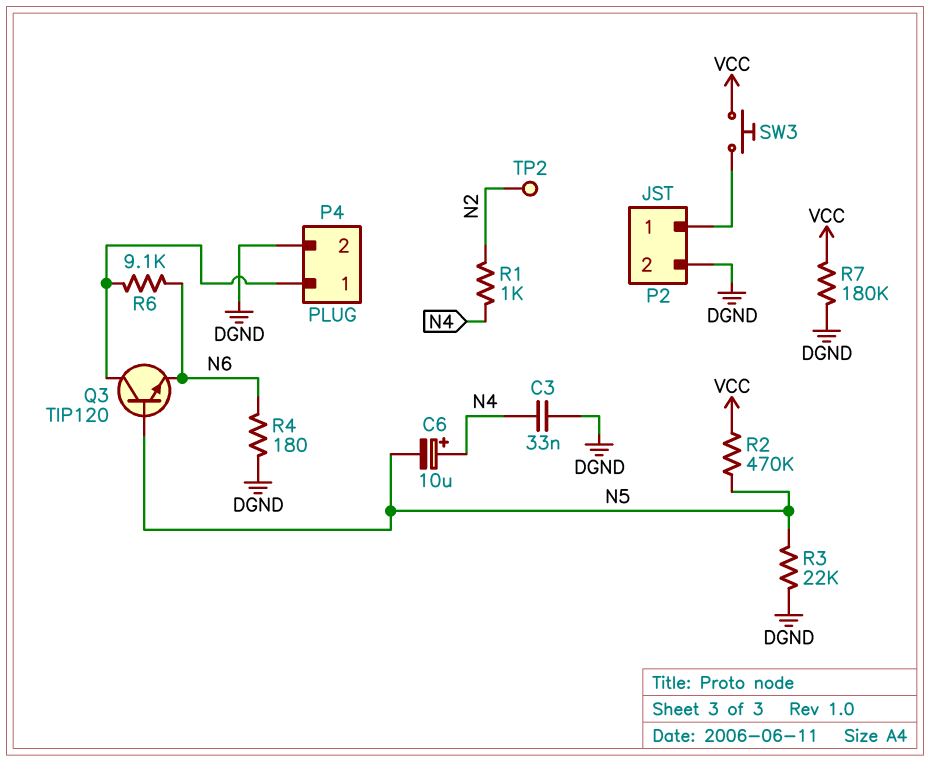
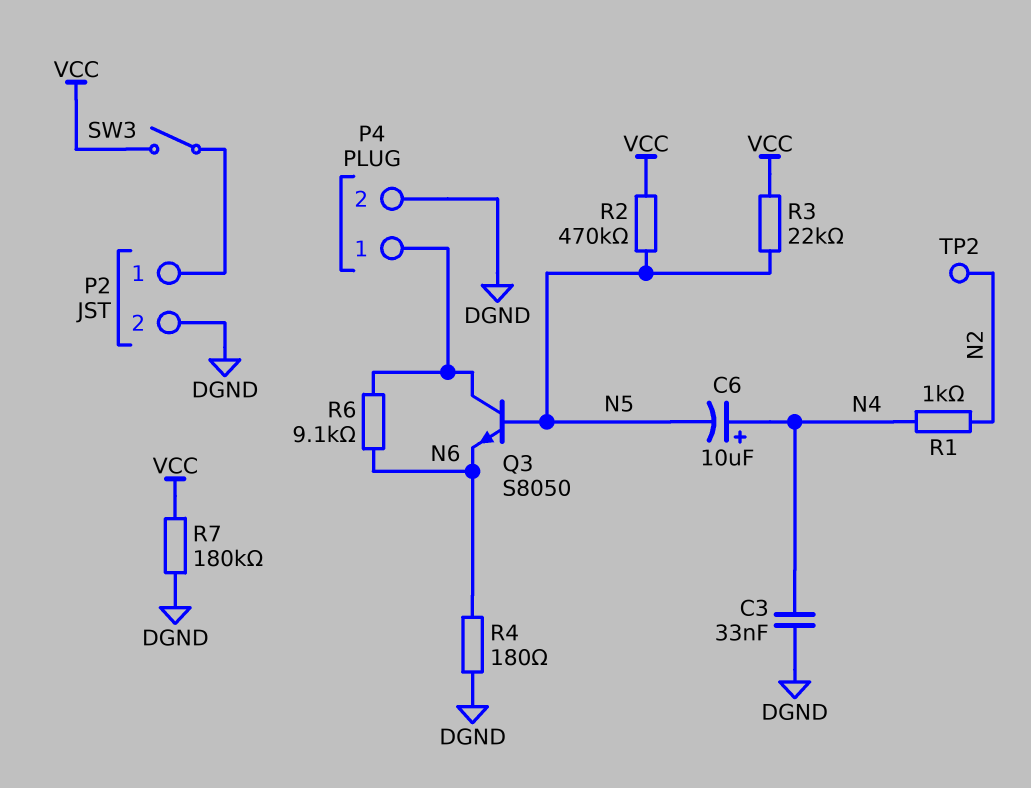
Q3: NPN TIP120 (B N5, C P4/1, E N6) -> NPN S8050 (B N5, C P4/1, E N6)
R3: 22k (DGND, N5) -> 22k (N5, VCC)
SW3: button (P2/1, VCC) -> switch (P2/1, VCC)

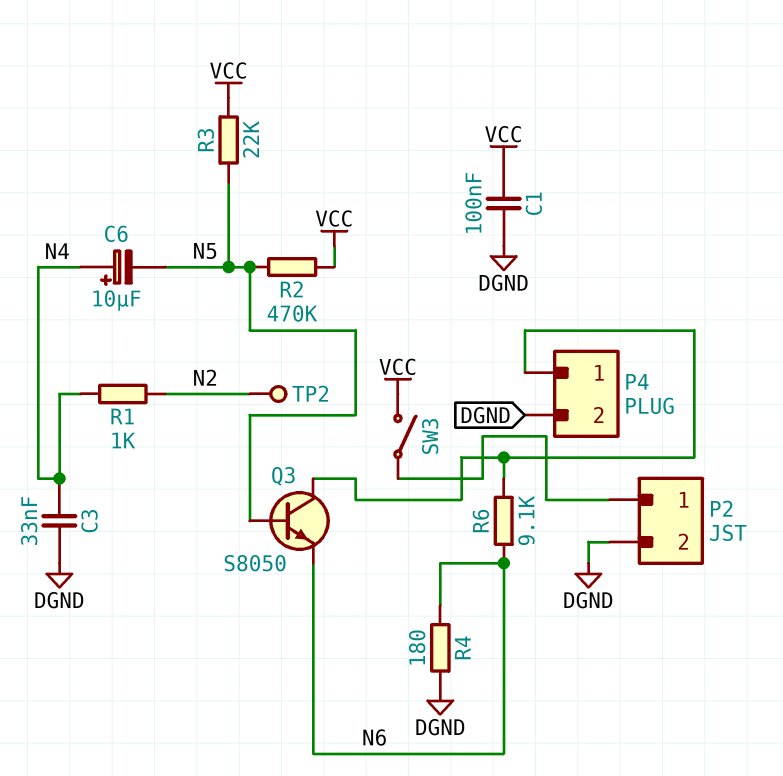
C1: none -> 100nF (DGND, VCC)
R7: 180k (DGND, VCC) -> none

